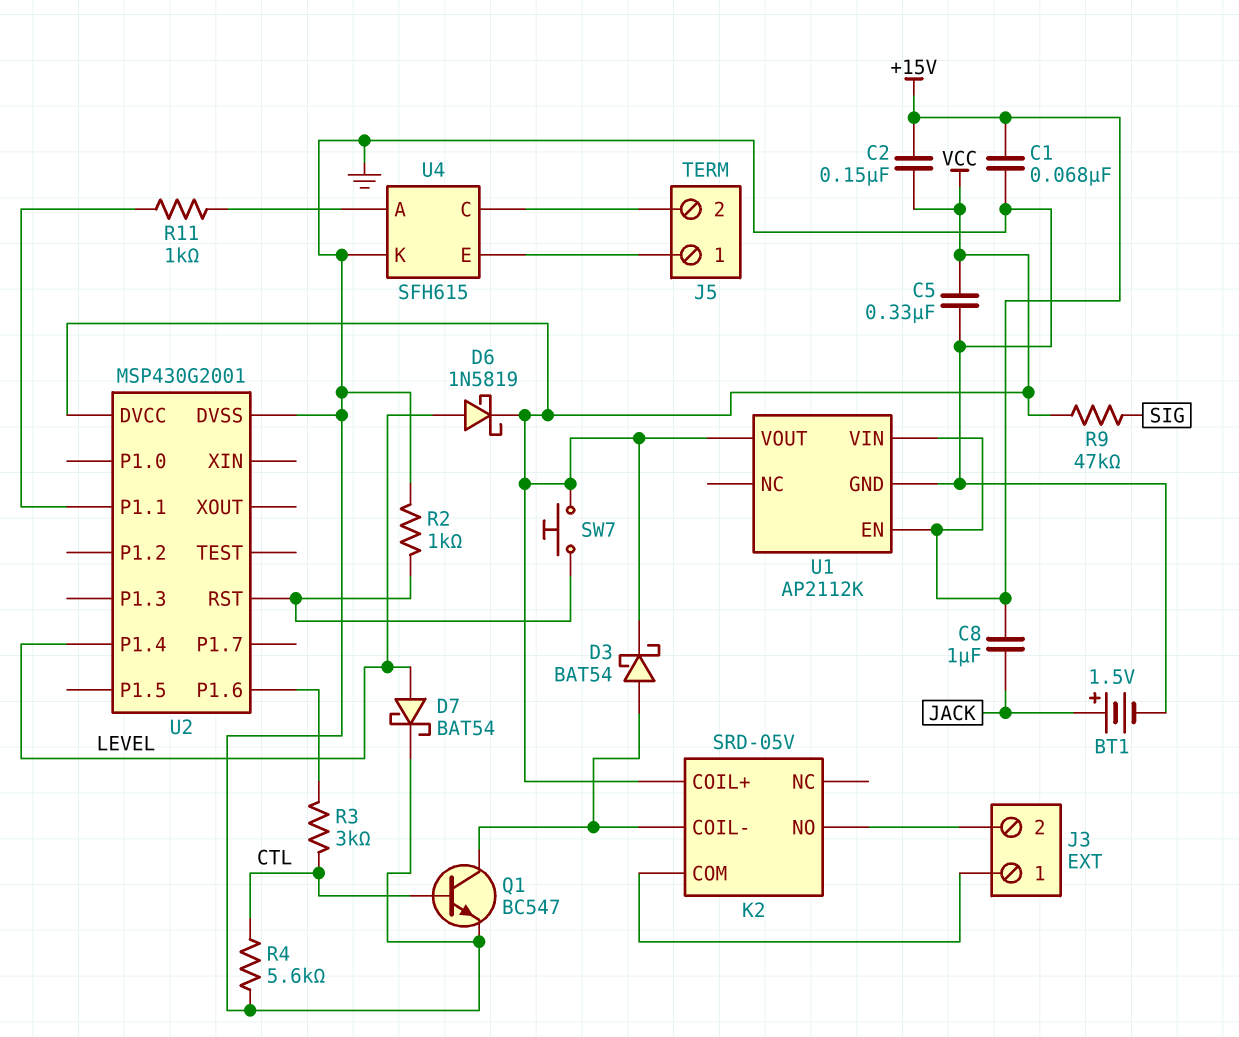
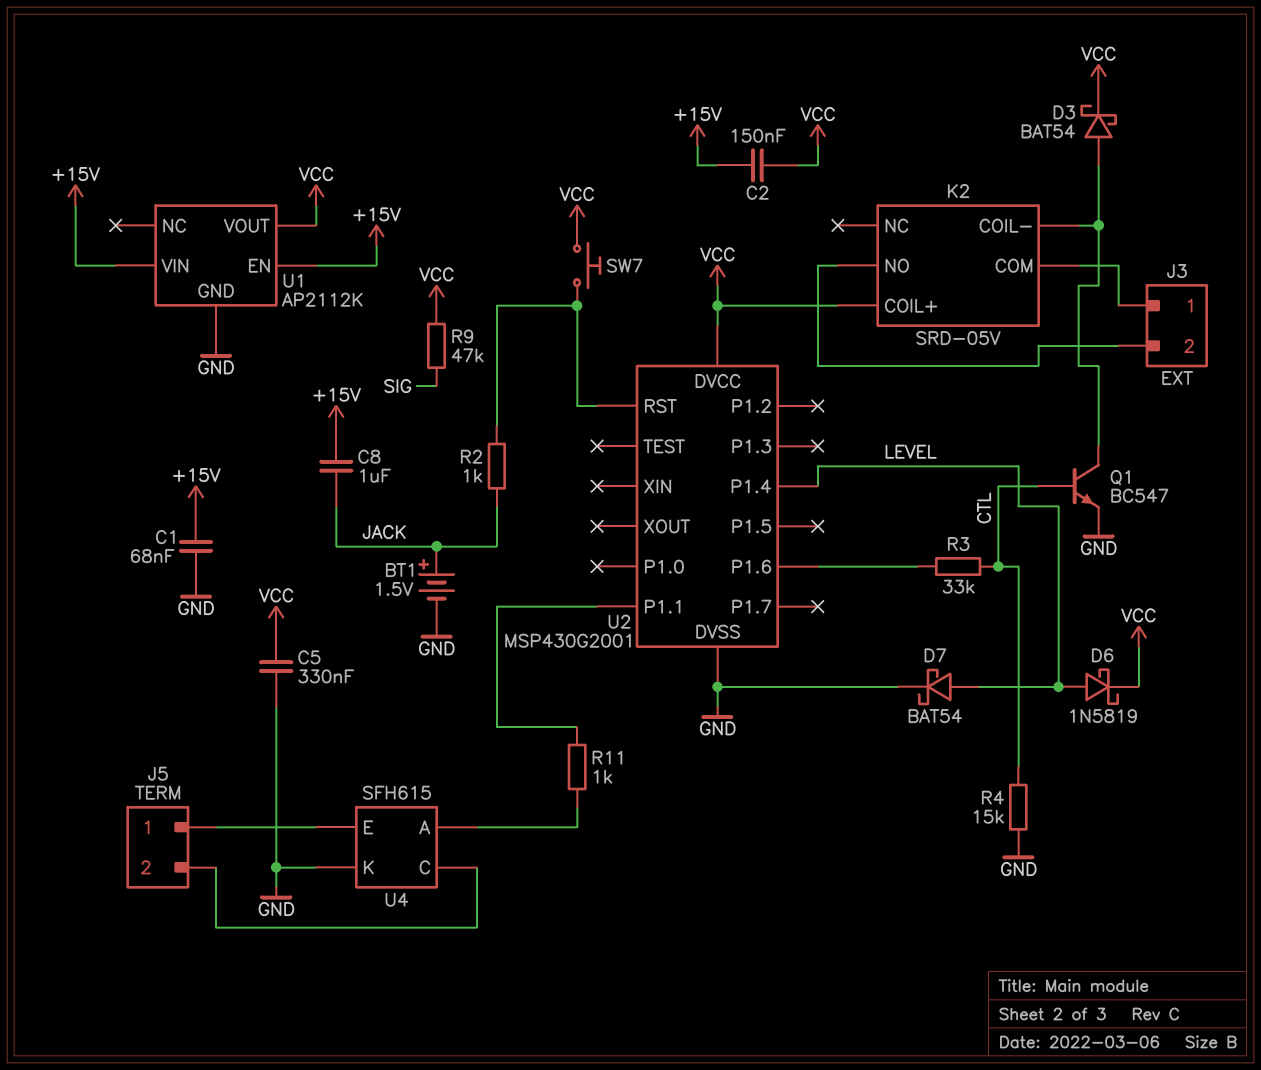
R2: 1k (GND, U2/RST) -> 1k (JACK, U2/RST)
R3: 3k (CTL, U2/P1.6) -> 33k (CTL, U2/P1.6)
R4: 5.6k (CTL, GND) -> 15k (CTL, GND)

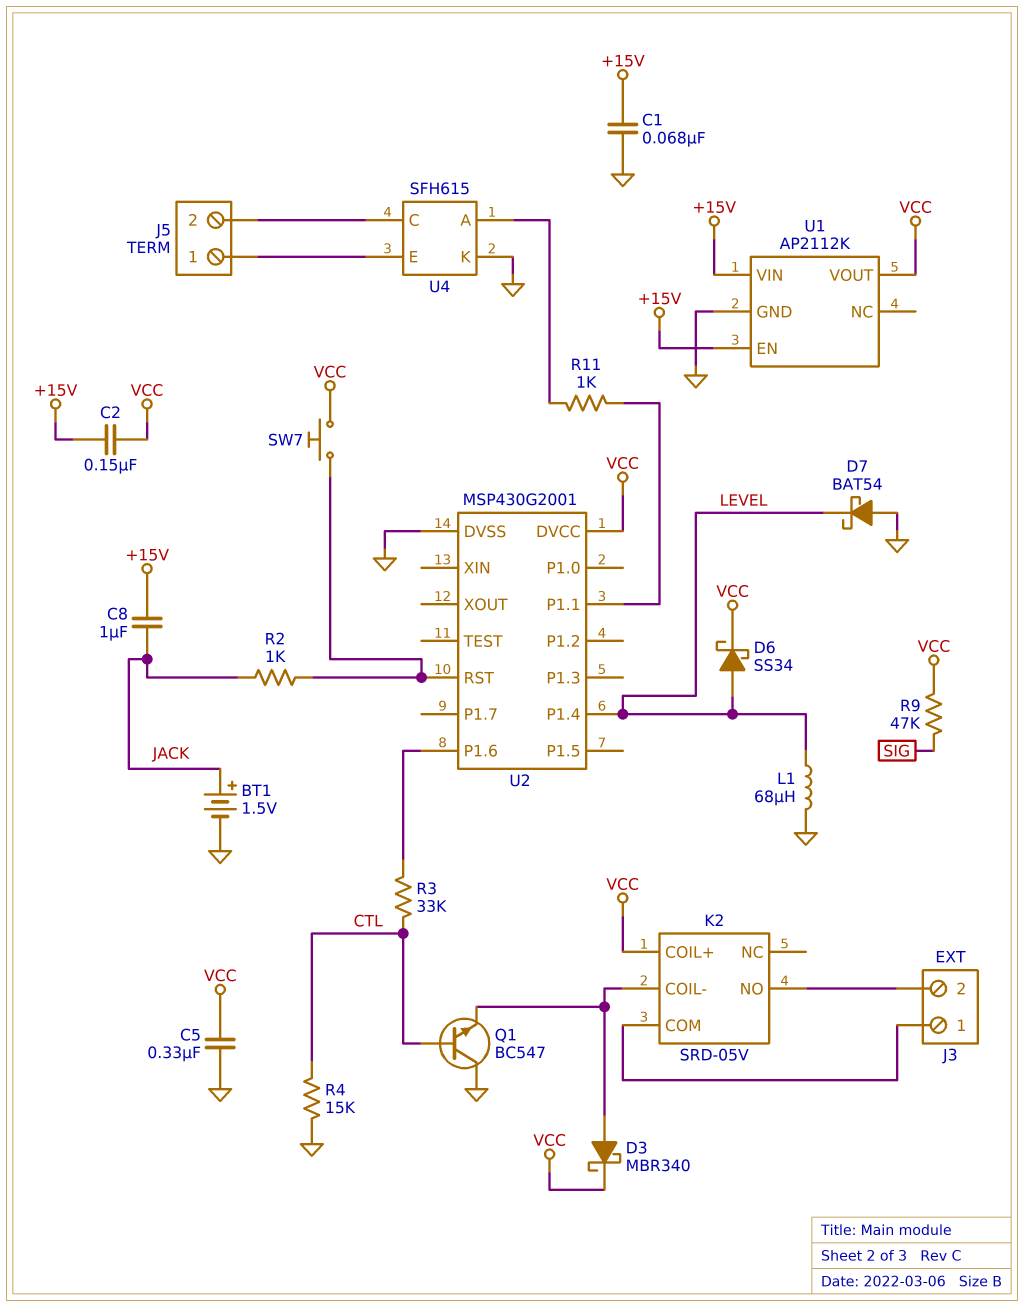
D3: schottky BAT54 (A K2/COIL-, K VCC) -> schottky MBR340 (A K2/COIL-, K VCC)
D6: schottky 1N5819 (A LEVEL, K VCC) -> schottky SS34 (A LEVEL, K VCC)
D7: schottky BAT54 (A LEVEL, K GND) -> schottky BAT54 (A GND, K LEVEL)
L1: none -> 68uH (GND, LEVEL)
Q1: NPN BC547 (B CTL, C K2/COIL-, E GND) -> NPN BC547 (B CTL, C GND, E K2/COIL-)

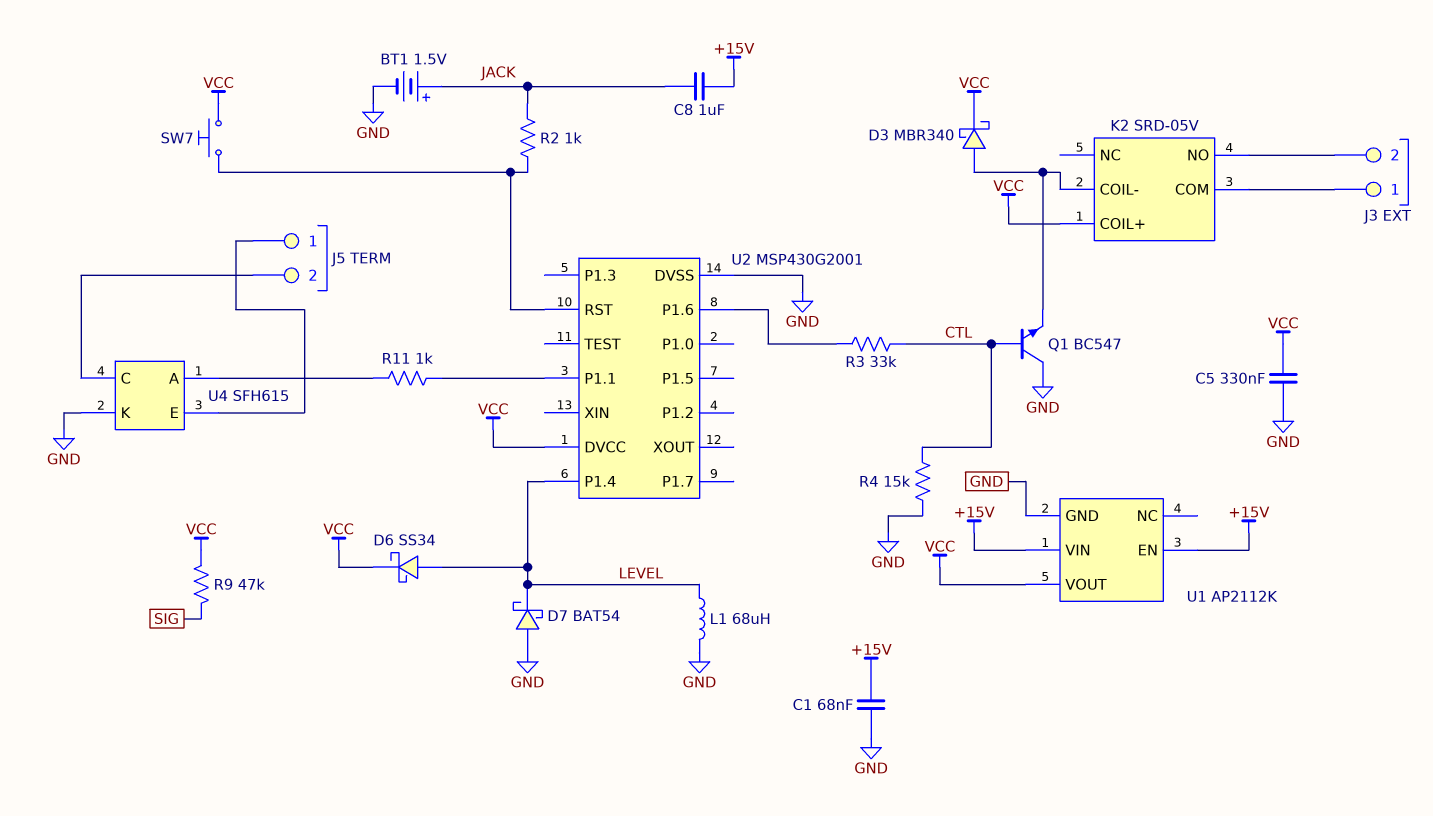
C2: 150nF (+15V, VCC) -> none

